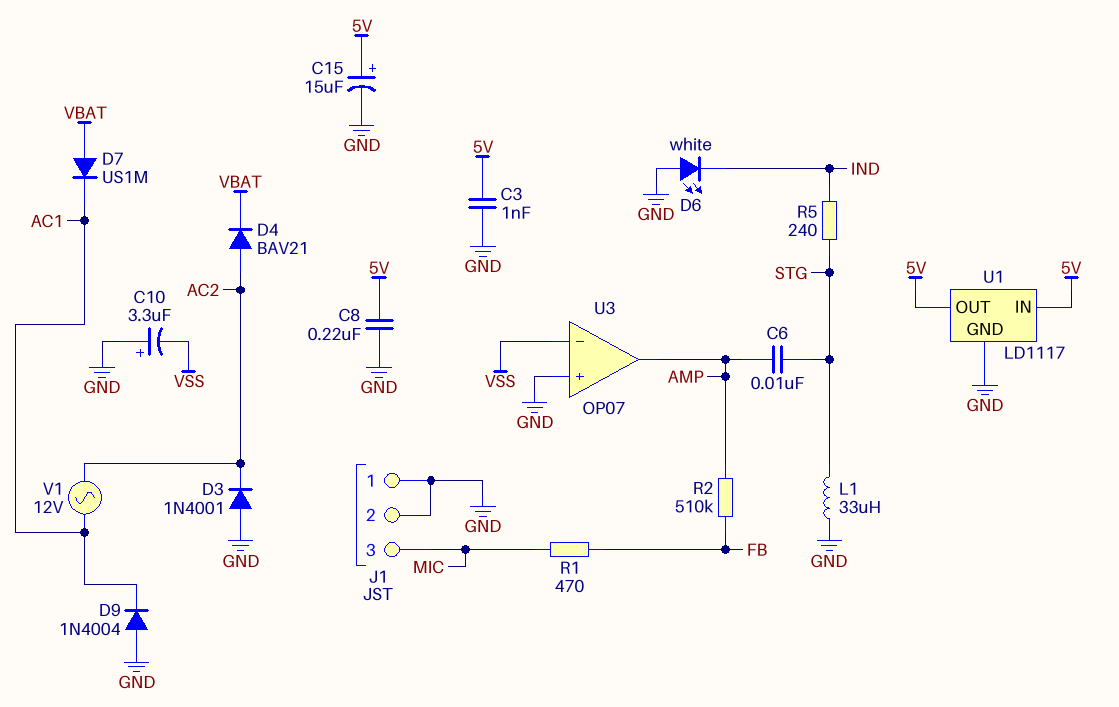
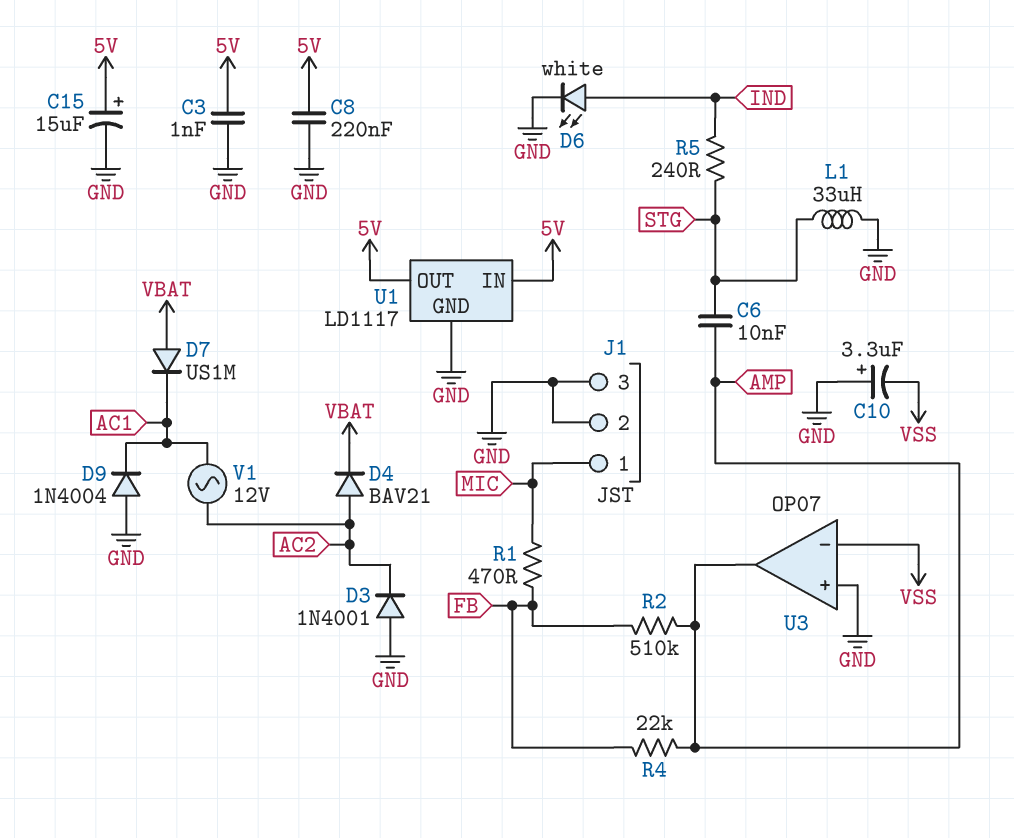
D6: LED white (A GND, K IND) -> LED white (A IND, K GND)
J1 pin 1: GND -> MIC
J1 pin 3: MIC -> GND
R4: none -> 22k (AMP, FB)

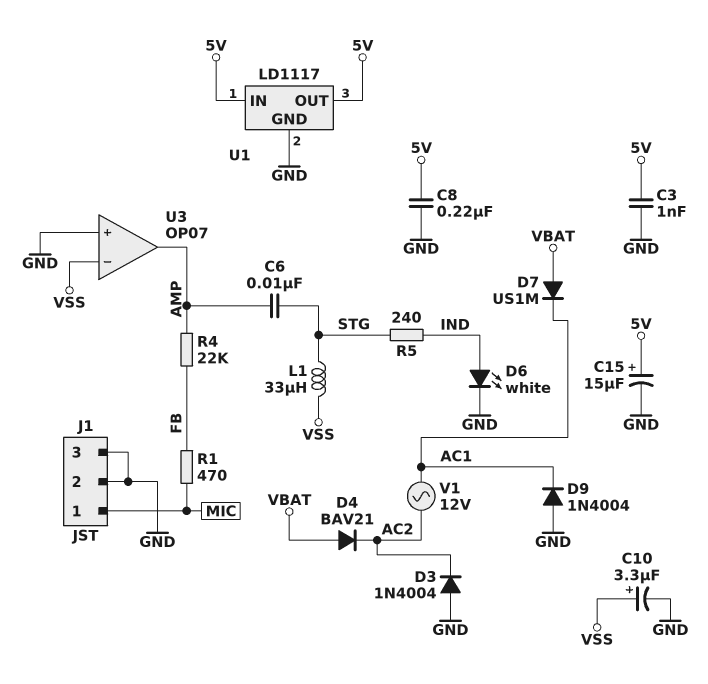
C10: 3.3uF (plus GND, minus VSS) -> 3.3uF (plus VSS, minus GND)
D3: diode 1N4001 (A GND, K AC2) -> diode 1N4004 (A GND, K AC2)
D4: diode BAV21 (A AC2, K VBAT) -> diode BAV21 (A VBAT, K AC2)
L1: 33uH (GND, STG) -> 33uH (STG, VSS)
R2: 510k (AMP, FB) -> none

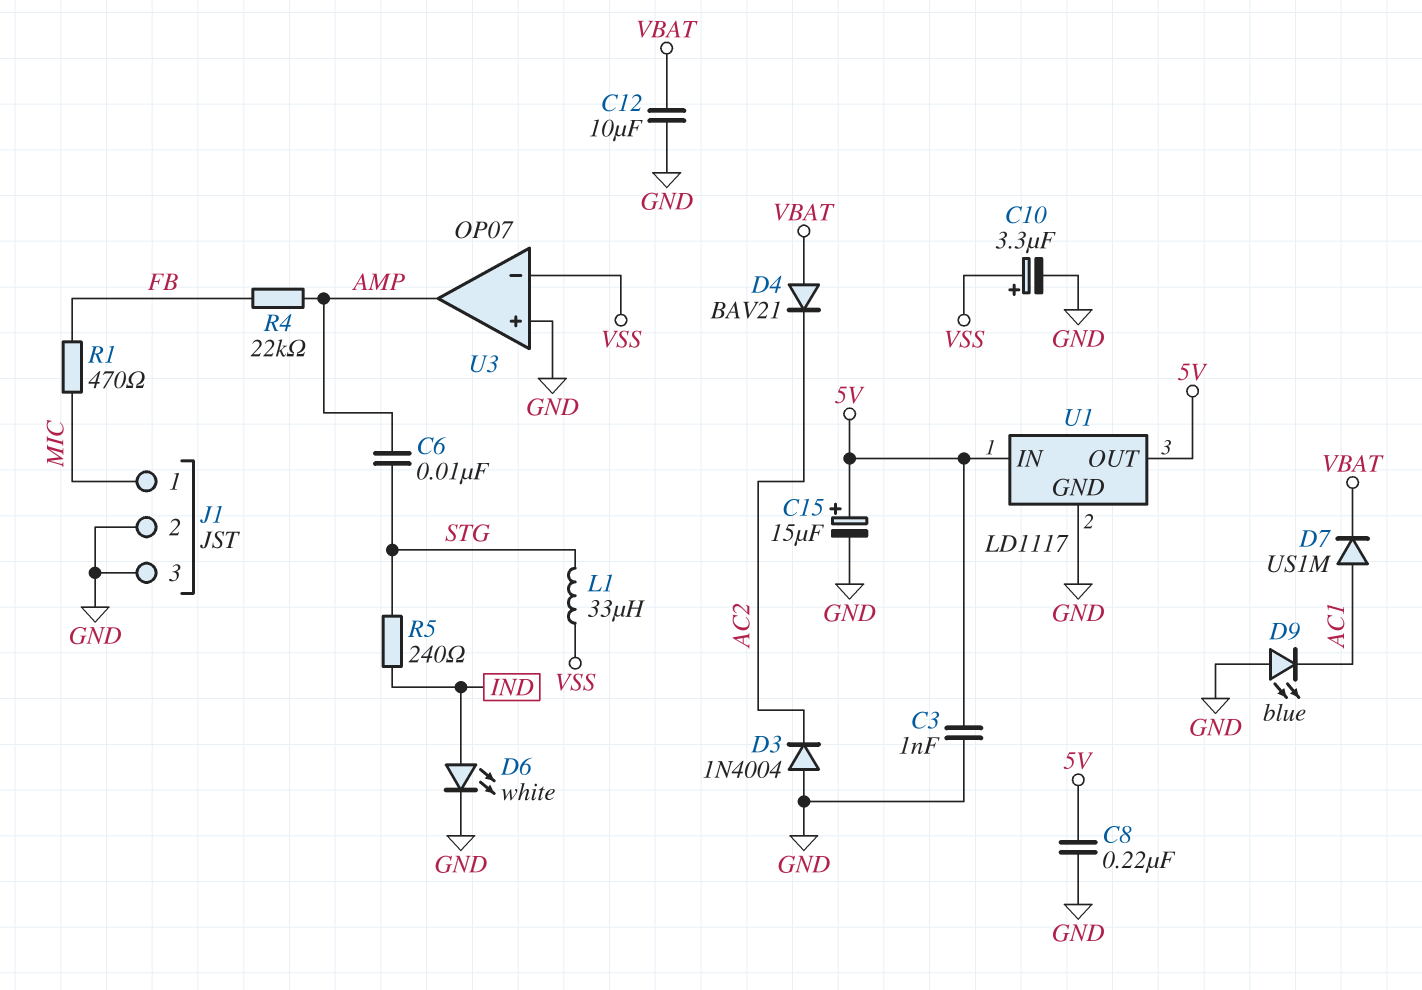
C12: none -> 10uF (GND, VBAT)
D7: diode US1M (A VBAT, K AC1) -> diode US1M (A AC1, K VBAT)
D9: diode 1N4004 (A GND, K AC1) -> LED blue (A GND, K AC1)
V1: AC 12V (AC1, AC2) -> none

